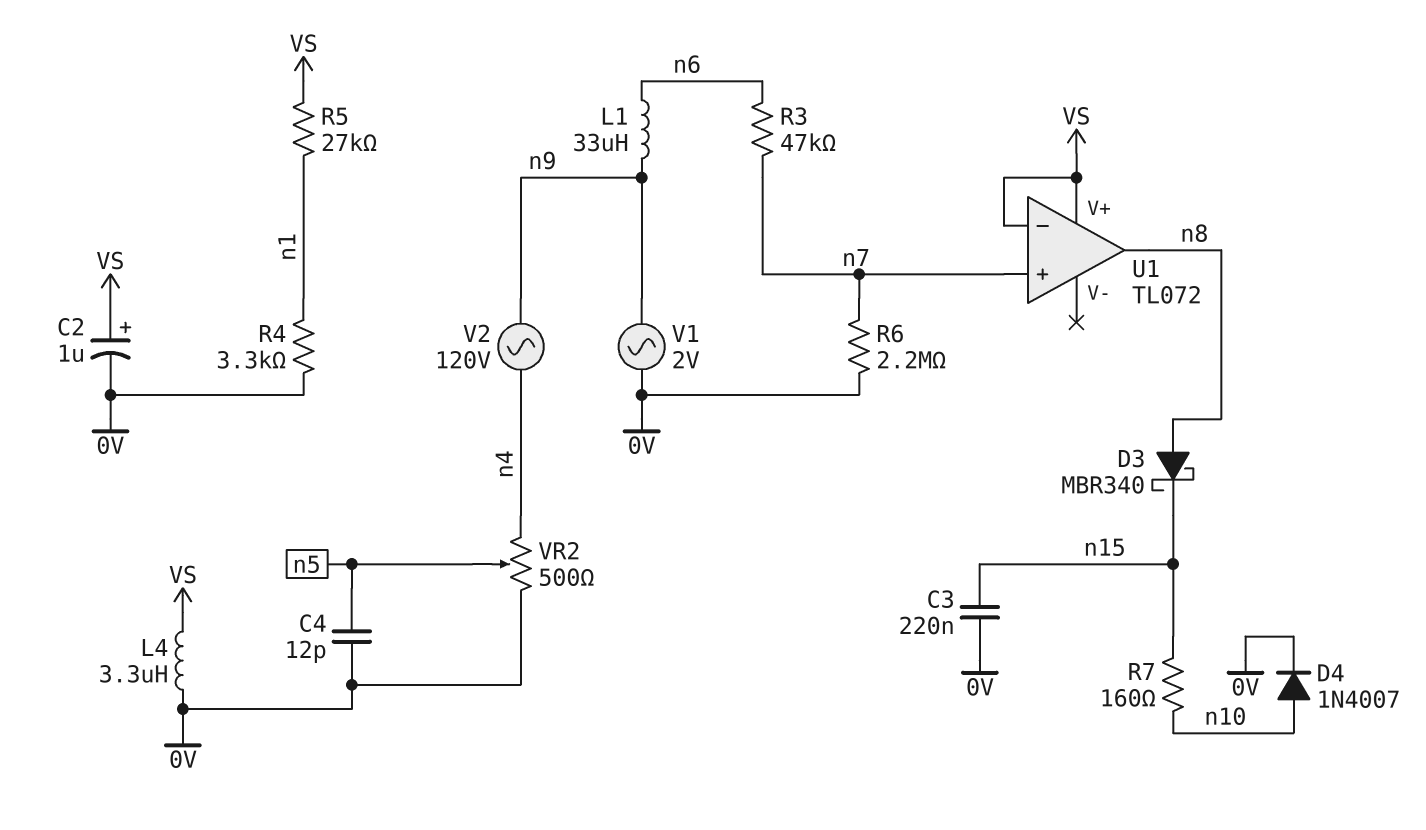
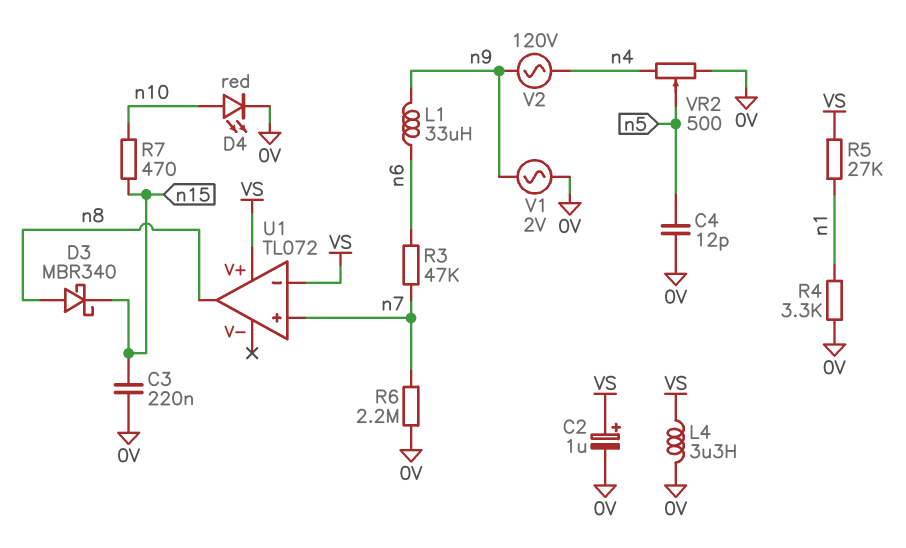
D4: diode 1N4007 (A n10, K 0V) -> LED red (A n10, K 0V)
R7: 160 (n10, n15) -> 470 (n10, n15)

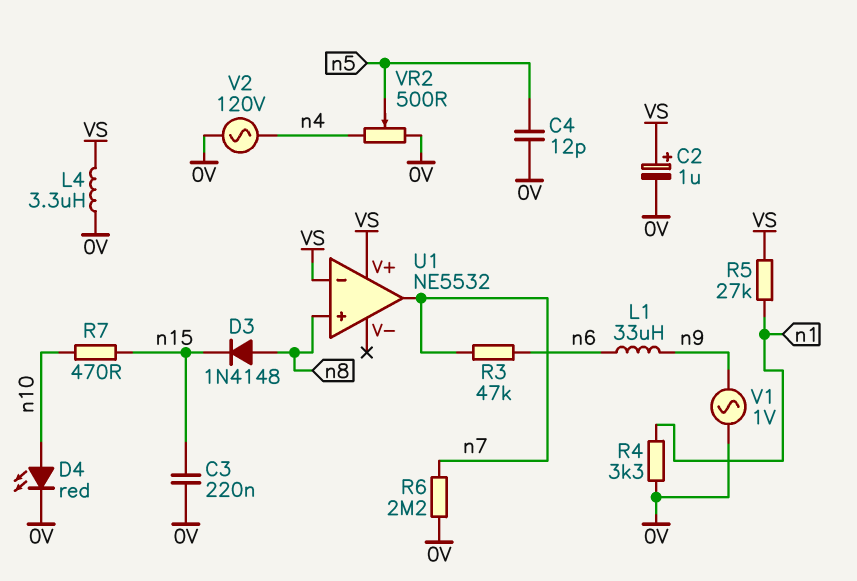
D3: schottky MBR340 (A n8, K n15) -> diode 1N4148 (A n8, K n15)
U1: TL072 -> NE5532
U1 pin in+: n7 -> n8
U1 pin out: n8 -> n7
V1: AC 2V (0V, n9) -> AC 1V (0V, n9)
V2: AC 120V (n4, n9) -> AC 120V (0V, n4)

